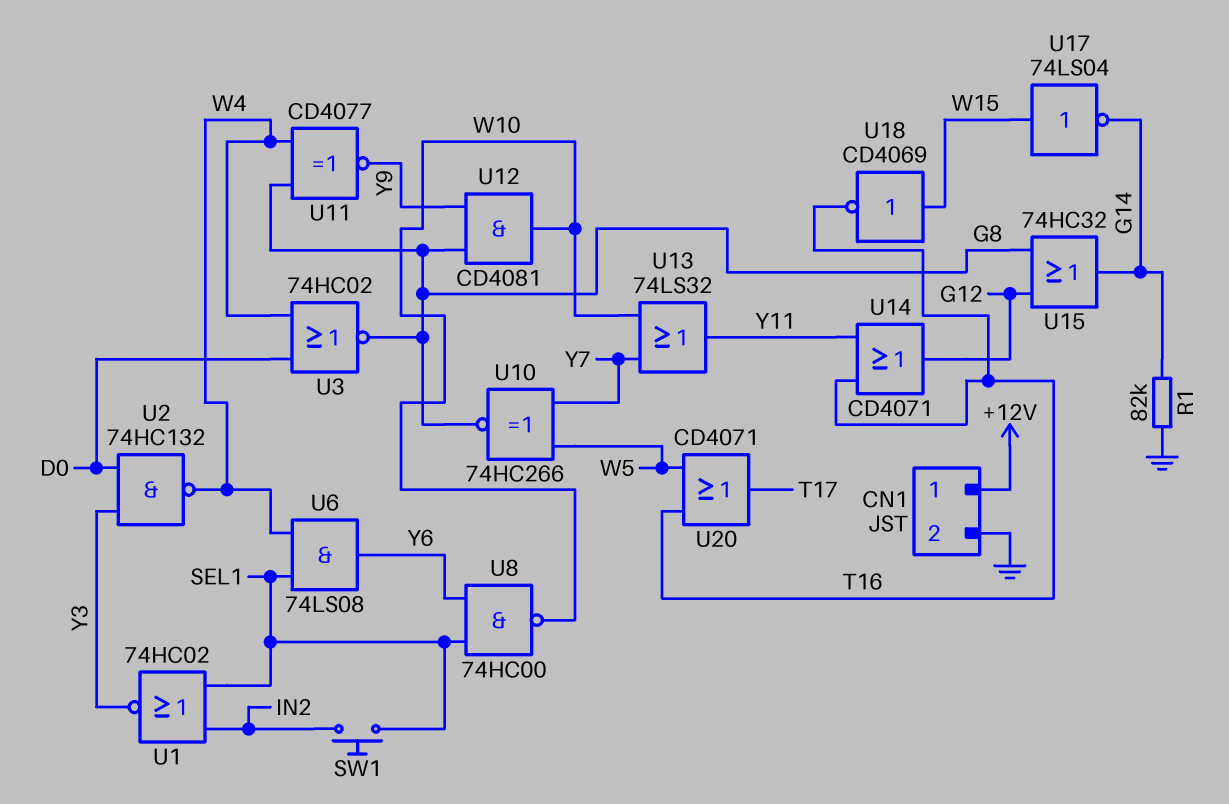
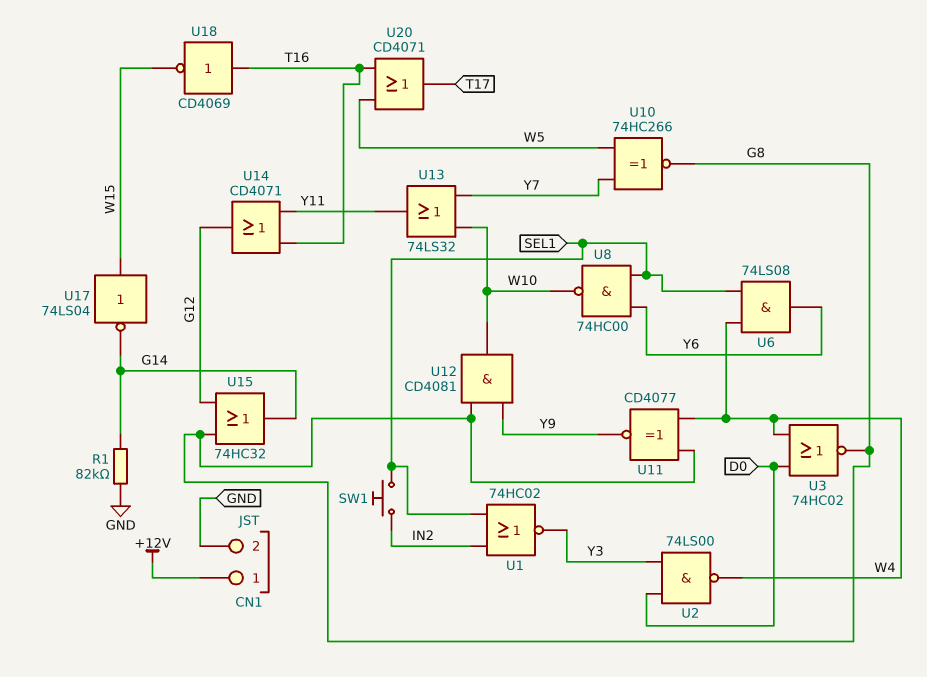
U2: NAND 74HC132 (in D0, in Y3, out W4) -> NAND 74LS00 (in D0, in Y3, out W4)
U18: NOT CD4069 (in W15, out T16) -> NOT CD4069 (in T16, out W15)

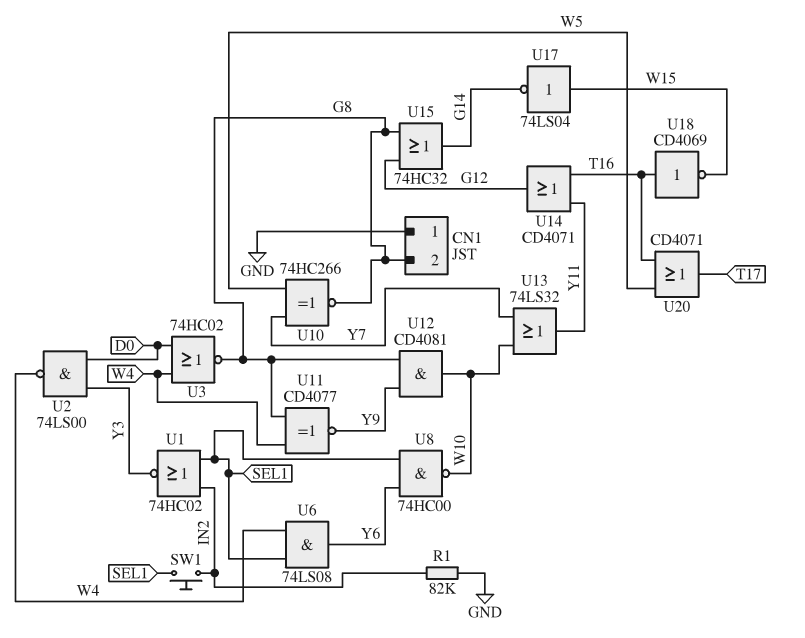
CN1 pin 1: +12V -> GND
CN1 pin 2: GND -> G8
R1: 82k (G14, GND) -> 82k (GND, IN2)

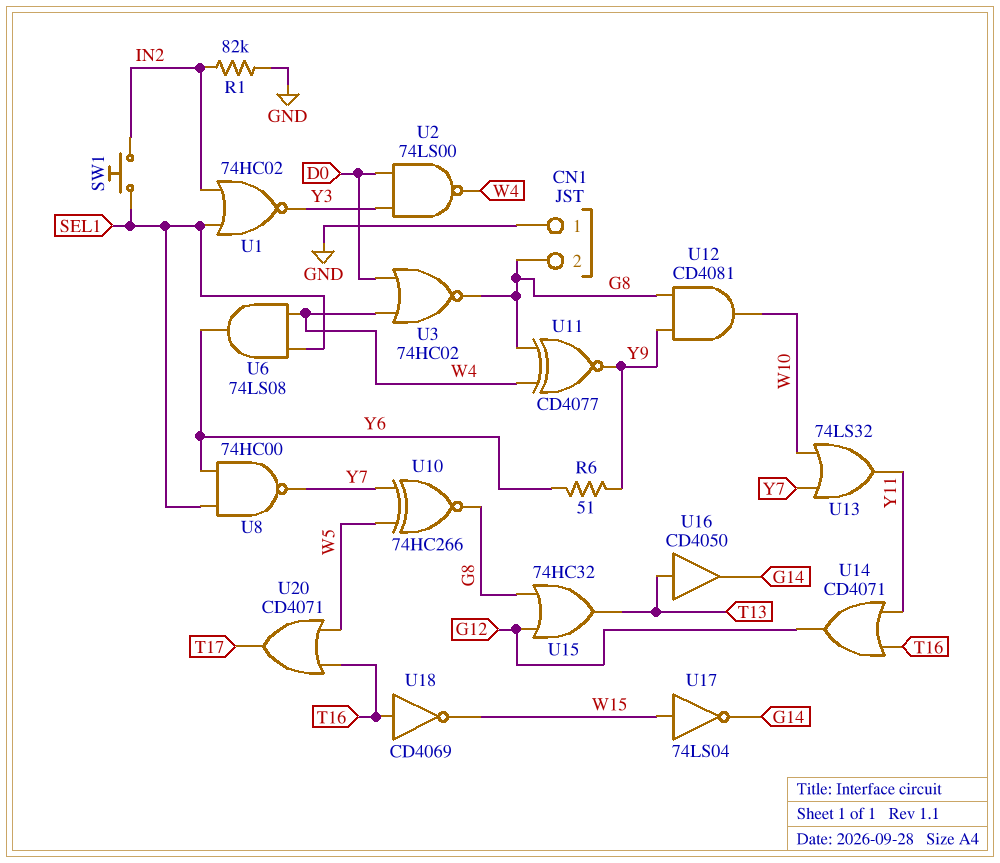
R6: none -> 51 (Y6, Y9)
U8: NAND 74HC00 (in SEL1, in Y6, out W10) -> NAND 74HC00 (in SEL1, in Y6, out Y7)
U15: OR 74HC32 (in G8, in G12, out G14) -> OR 74HC32 (in G8, in G12, out T13)
U16: none -> buffer CD4050 (in T13, out G14)

